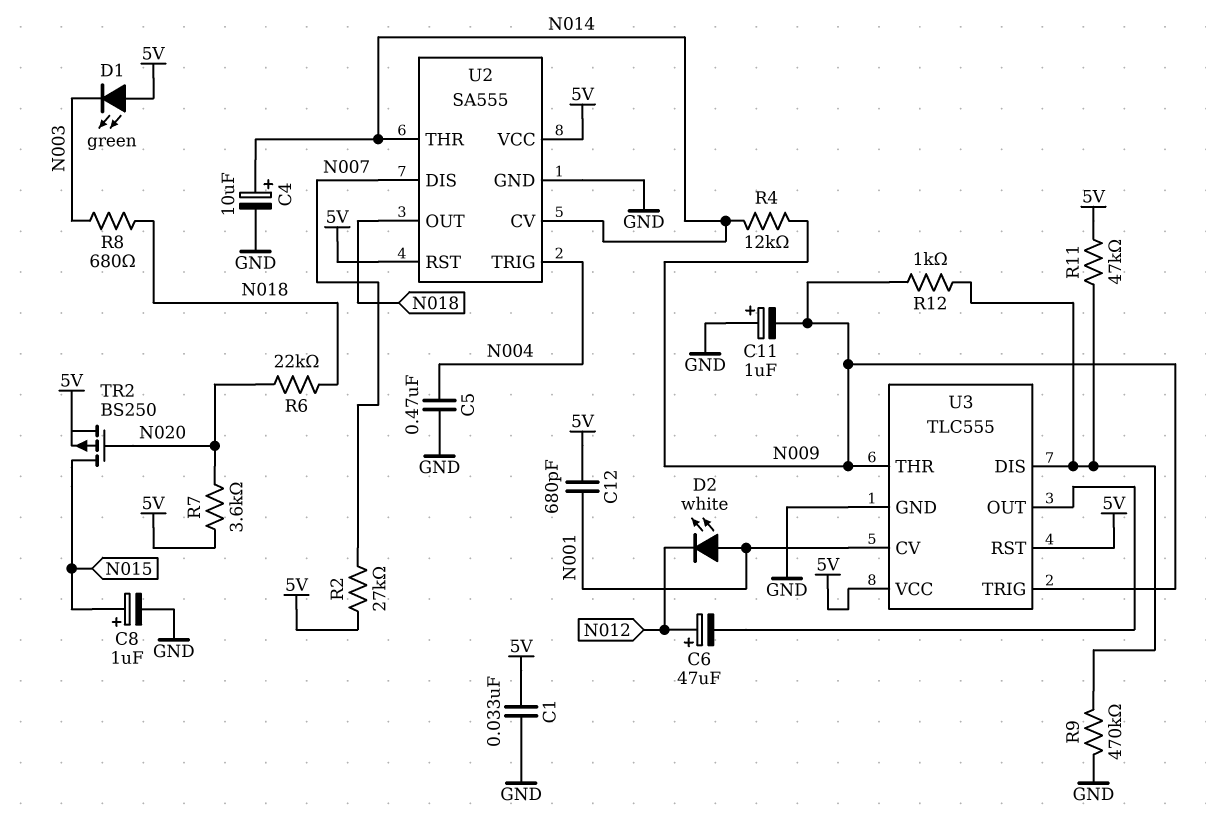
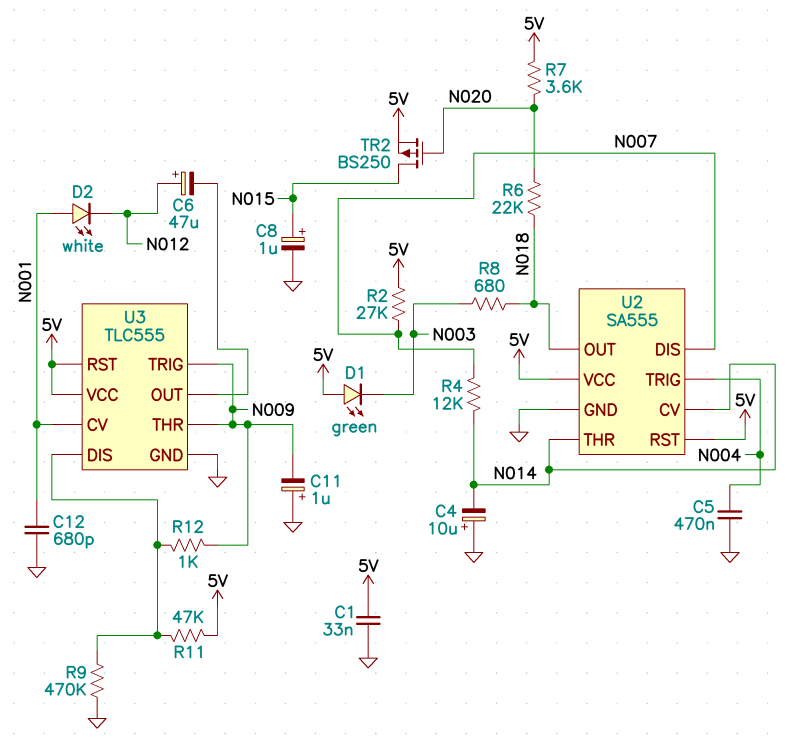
C4: 10uF (plus N014, minus GND) -> 10uF (plus GND, minus N014)
C12: 680pF (5V, N001) -> 680pF (GND, N001)
R4: 12k (N009, N014) -> 12k (N007, N014)

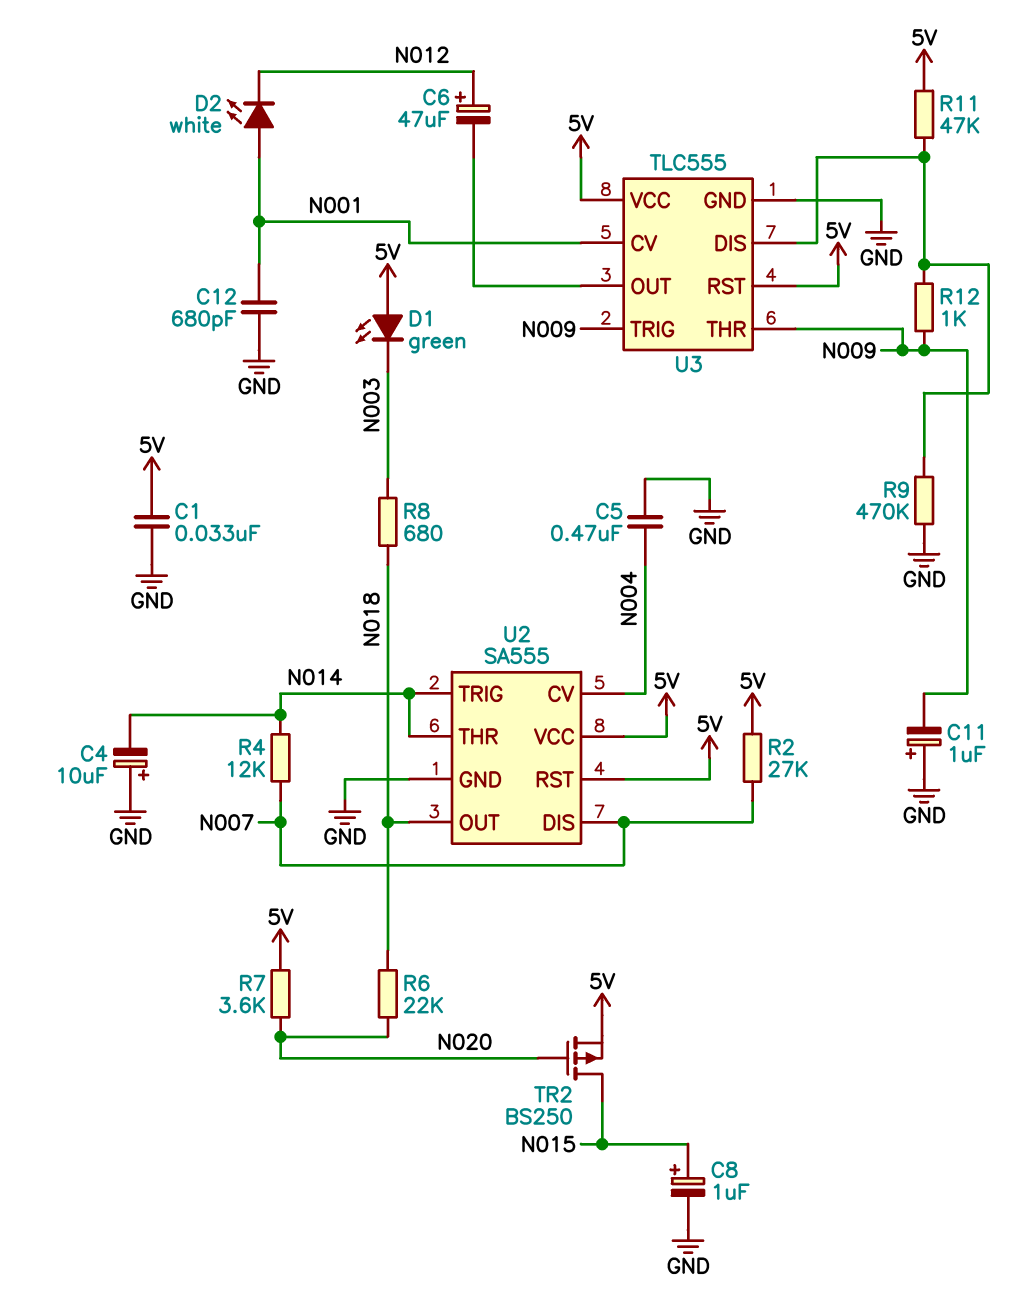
U2 pin CV: N014 -> N004
U2 pin TRIG: N004 -> N014

